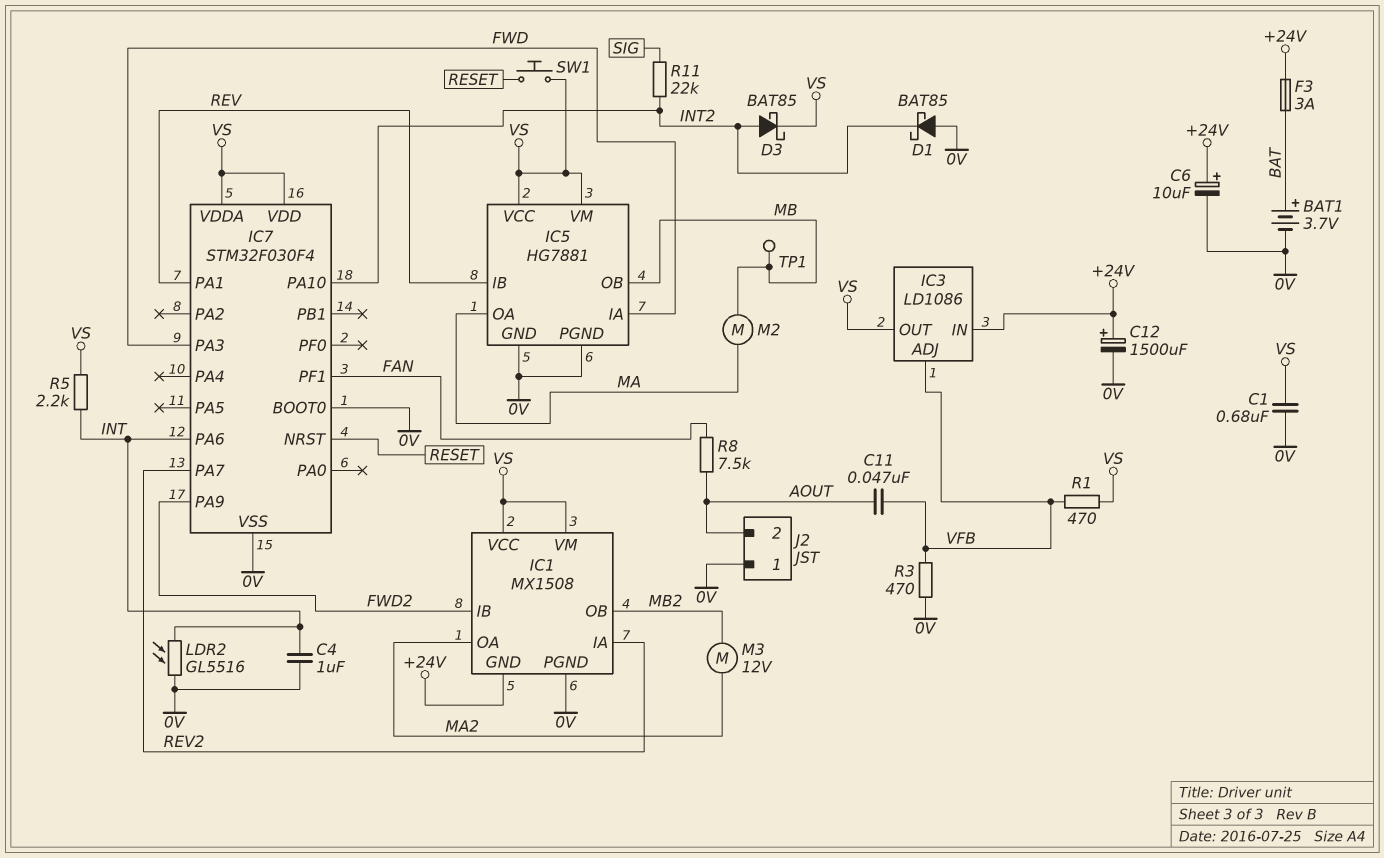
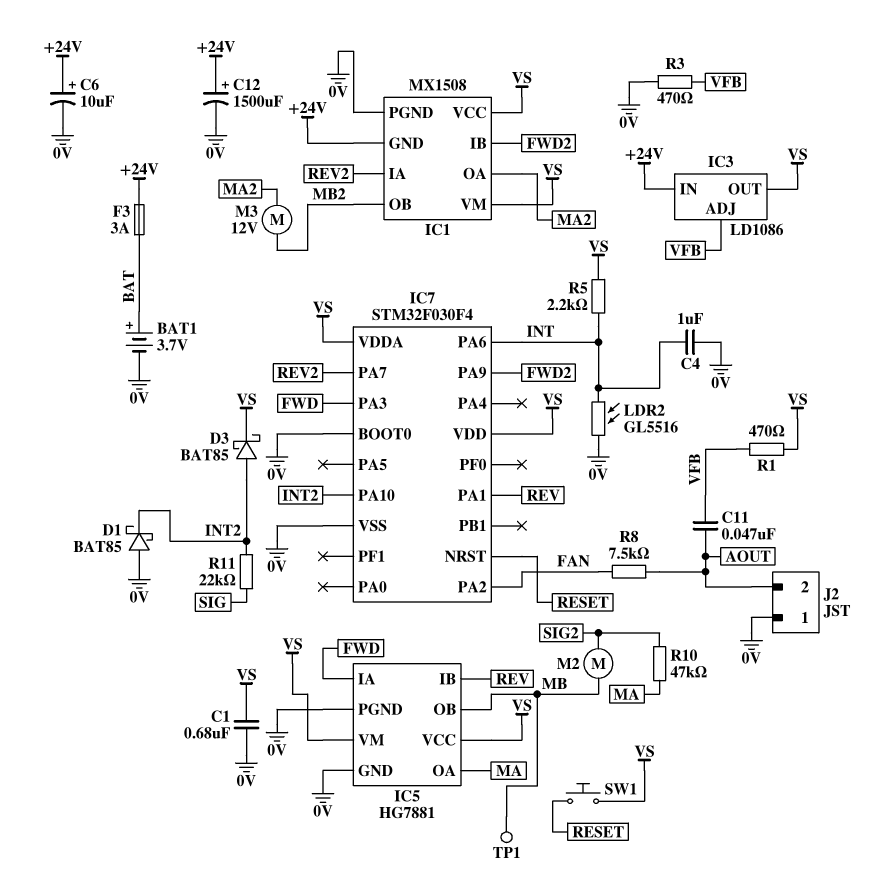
IC7 pin PA2: none -> FAN
IC7 pin PF1: FAN -> none
M2: motor (MA, MB) -> motor (MB, SIG2)
R10: none -> 47k (MA, SIG2)

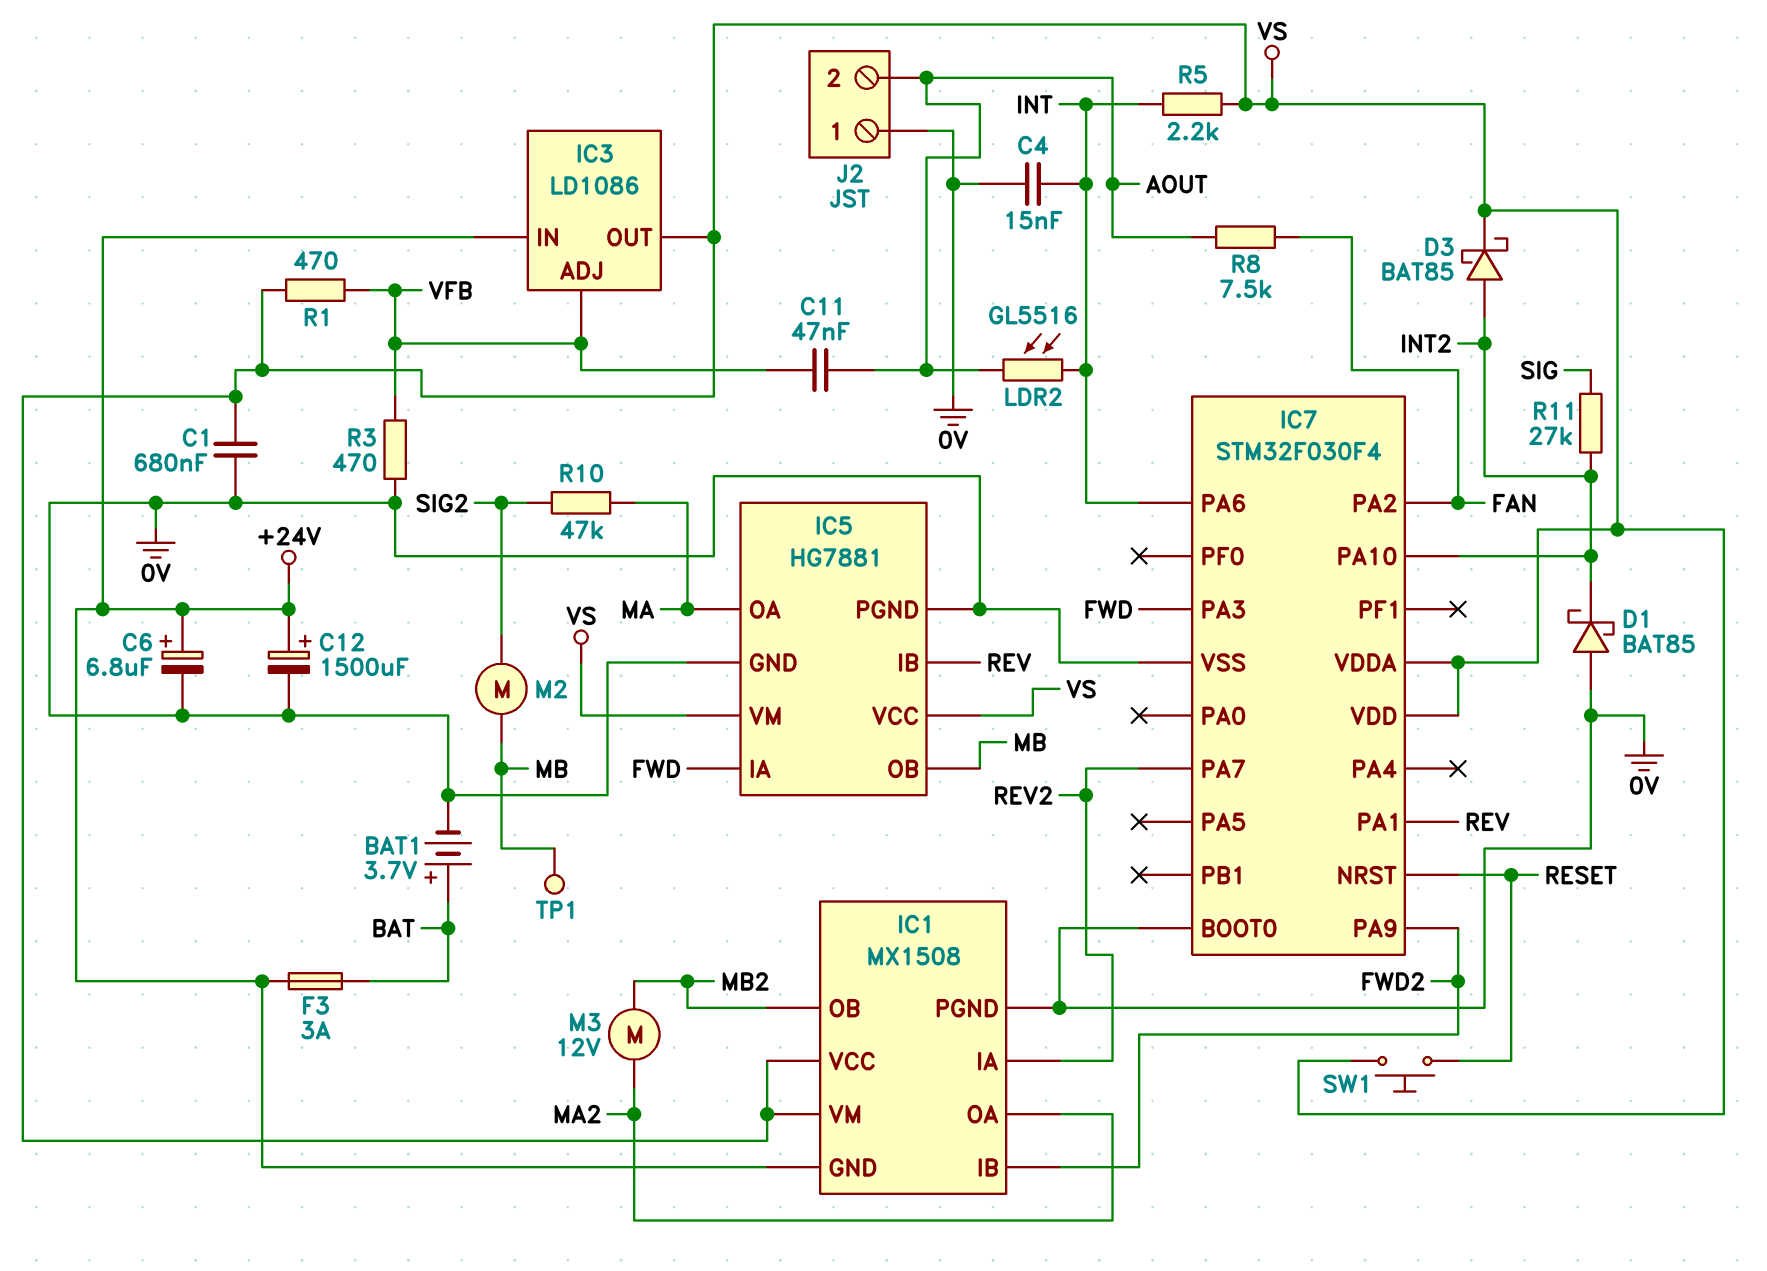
C4: 1uF (0V, INT) -> 15nF (0V, INT)
C6: 10uF (plus +24V, minus 0V) -> 6.8uF (plus +24V, minus 0V)
LDR2: GL5516 (0V, INT) -> GL5516 (AOUT, INT)
R11: 22k (INT2, SIG) -> 27k (INT2, SIG)

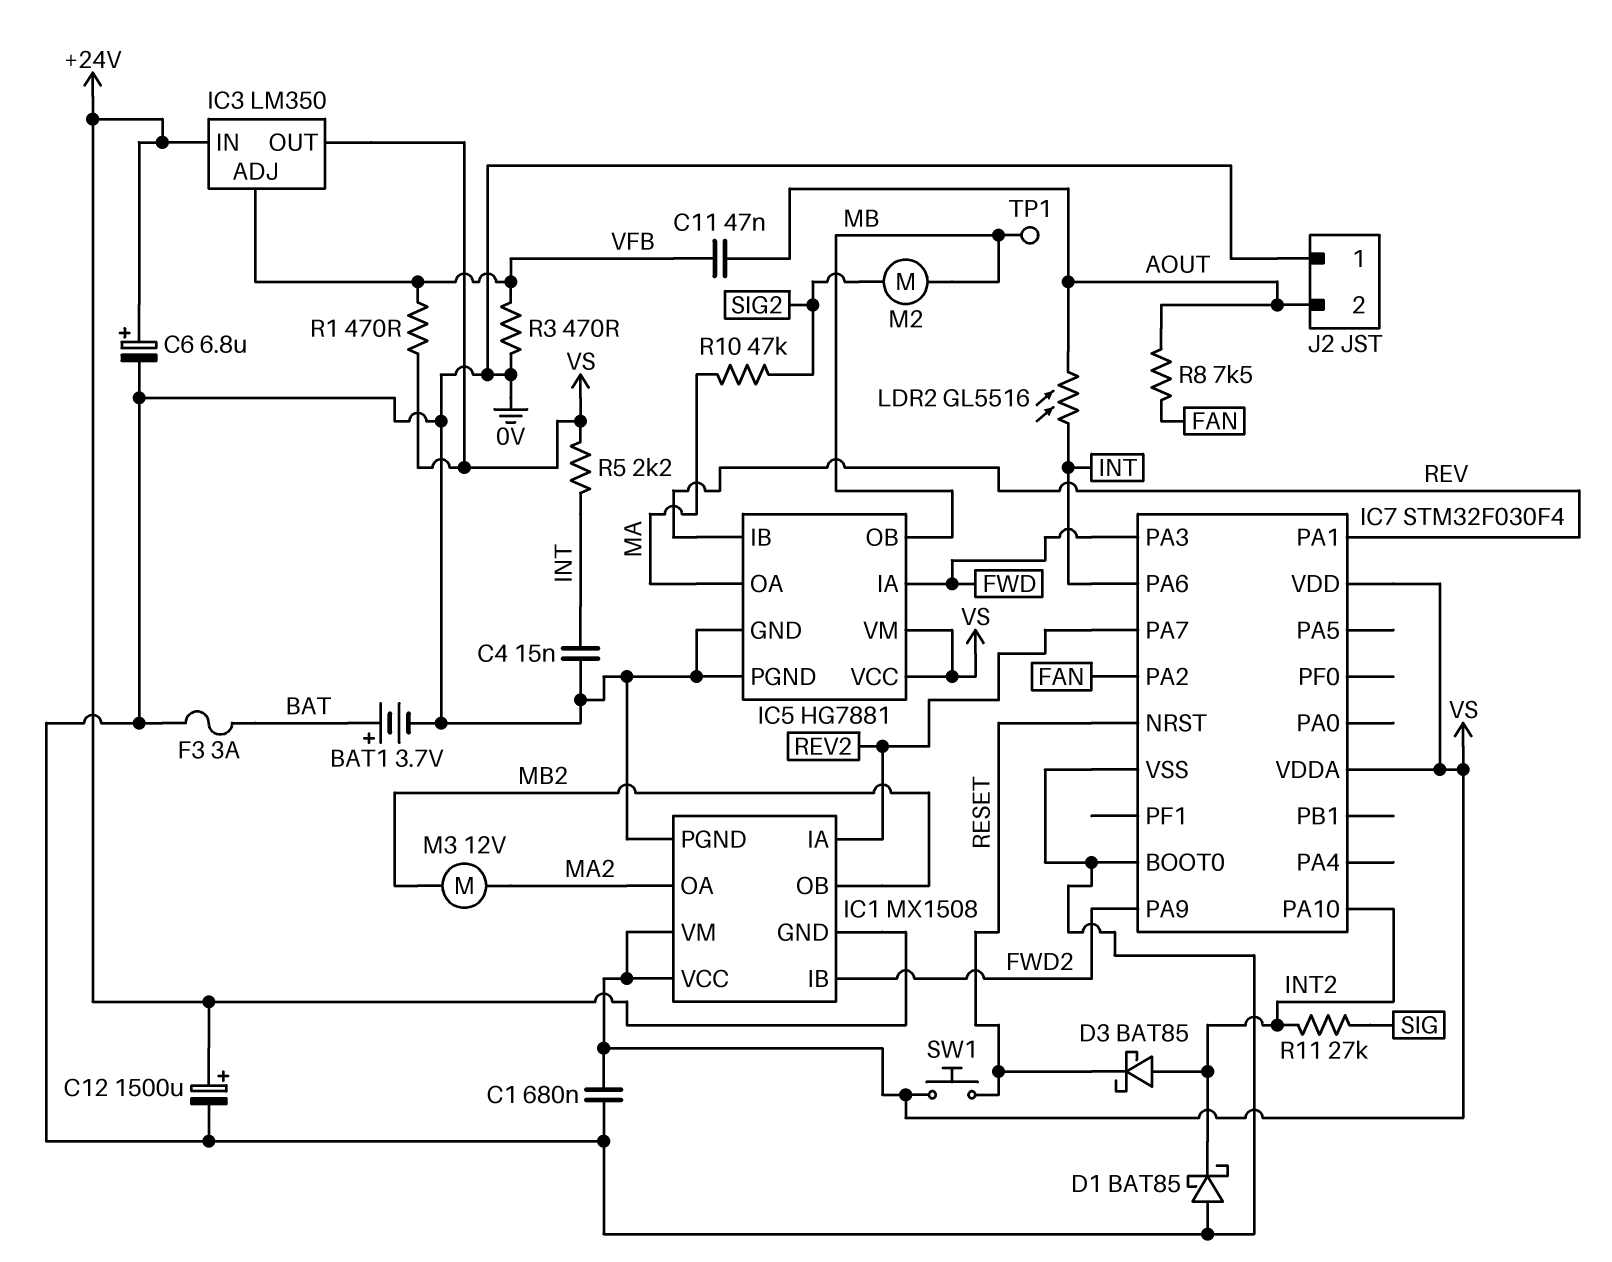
D3: schottky BAT85 (A INT2, K VS) -> schottky BAT85 (A INT2, K RESET)
F3: 3A (+24V, BAT) -> 3A (0V, BAT)
IC3: LD1086 -> LM350

